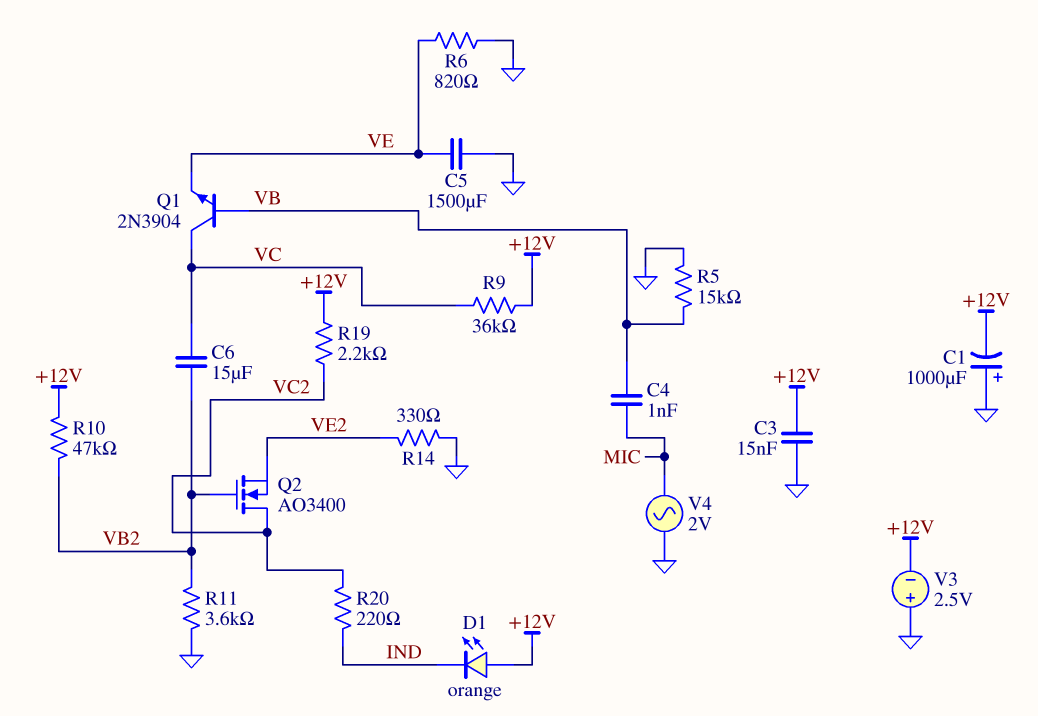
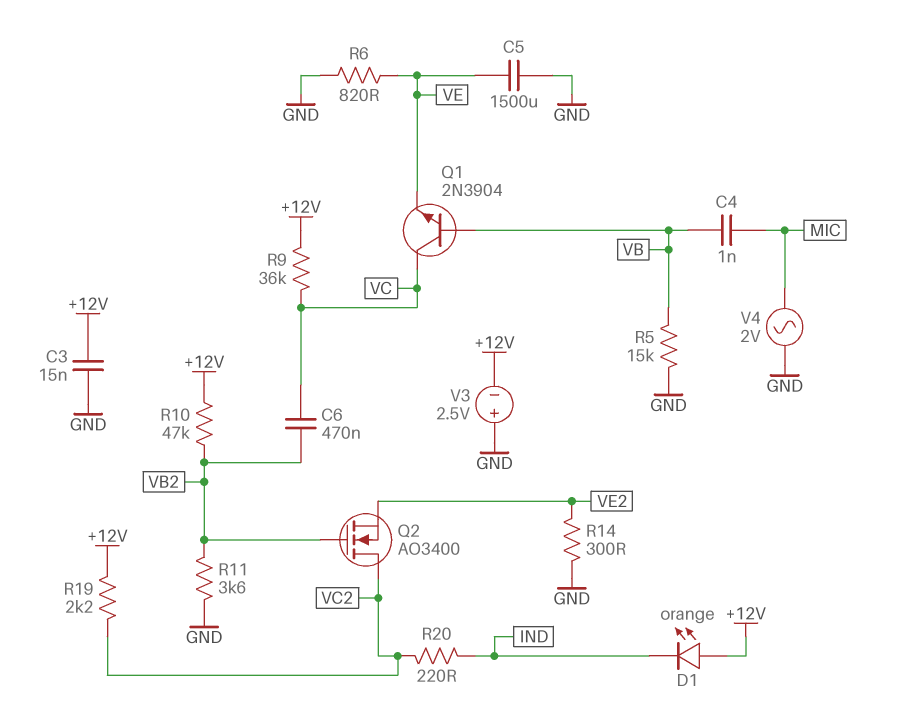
C1: 1000uF (plus GND, minus +12V) -> none
C6: 15uF (VB2, VC) -> 470nF (VB2, VC)
R14: 330 (GND, VE2) -> 300 (GND, VE2)

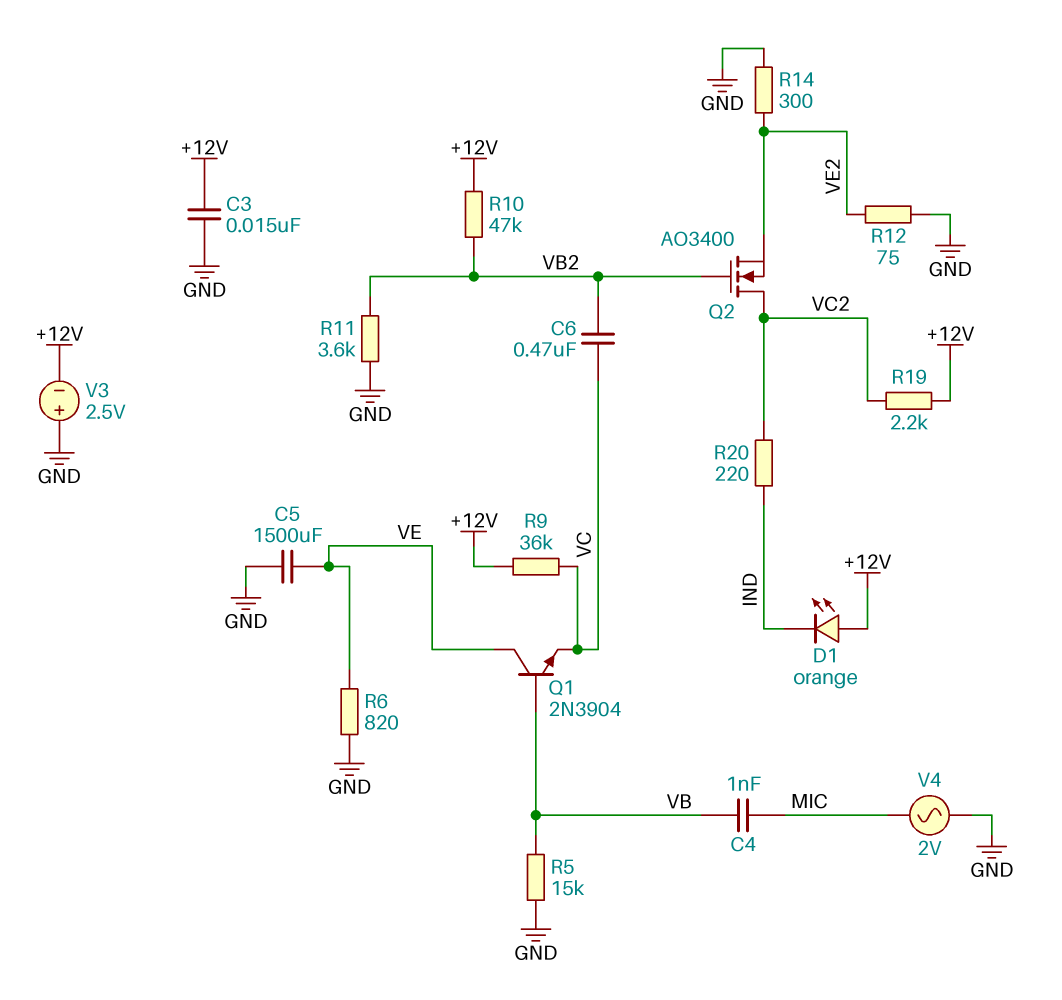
Q1: NPN 2N3904 (B VB, C VC, E VE) -> NPN 2N3904 (B VB, C VE, E VC)
R12: none -> 75 (GND, VE2)

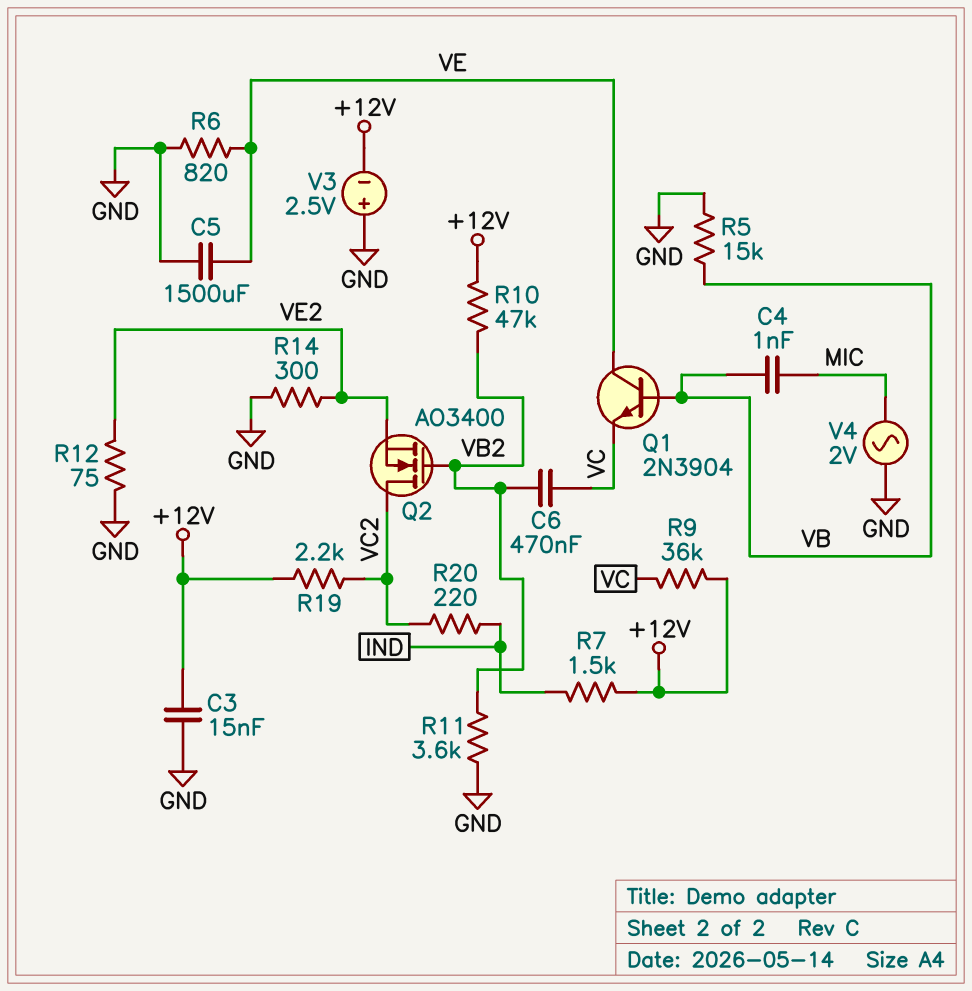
D1: LED orange (A +12V, K IND) -> none
R7: none -> 1.5k (+12V, IND)

